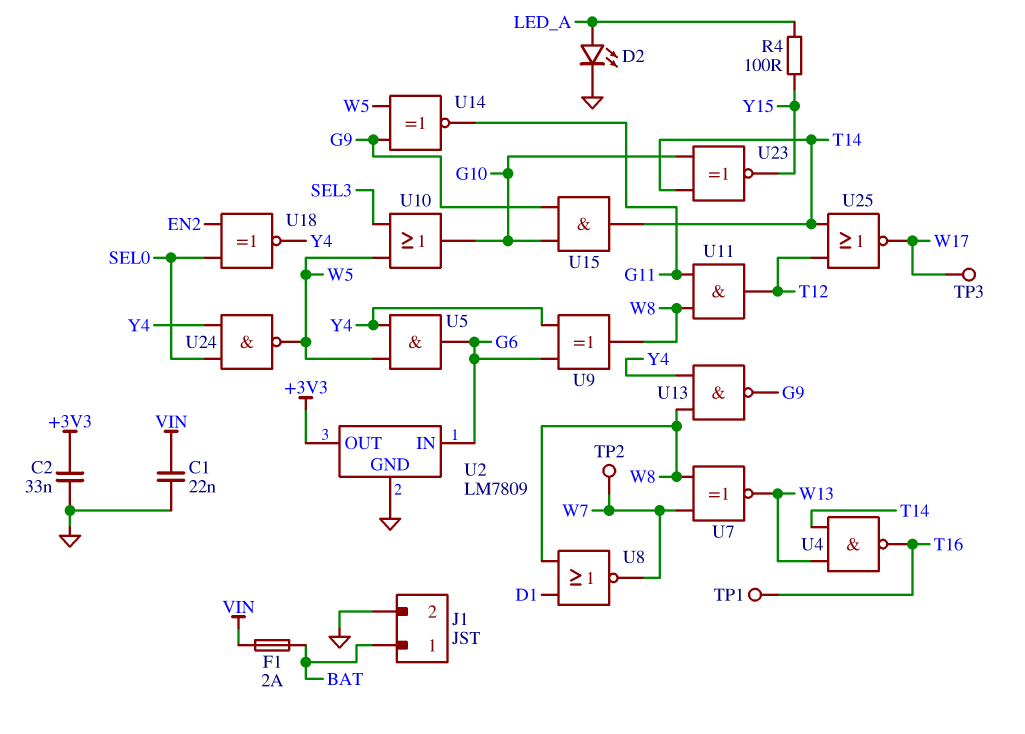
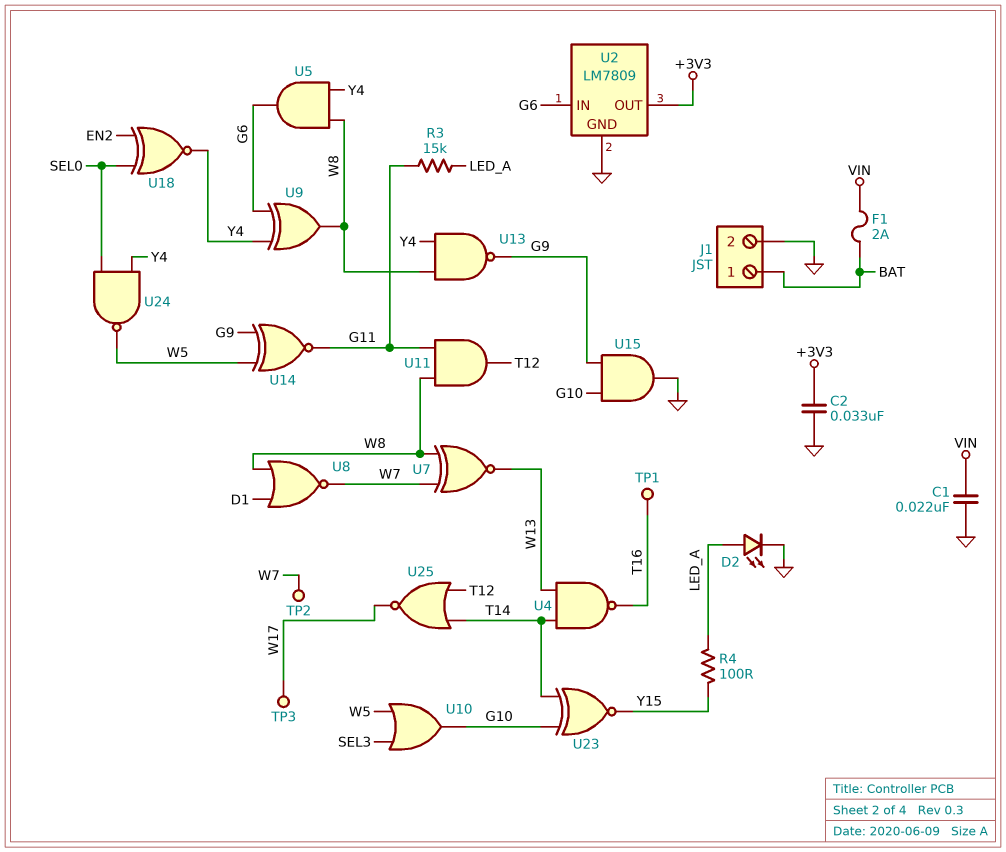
R3: none -> 15k (G11, LED_A)
U5: AND (in W5, in Y4, out G6) -> AND (in W8, in Y4, out G6)
U15: AND (in G9, in G10, out T14) -> AND (in G9, in G10, out GND)

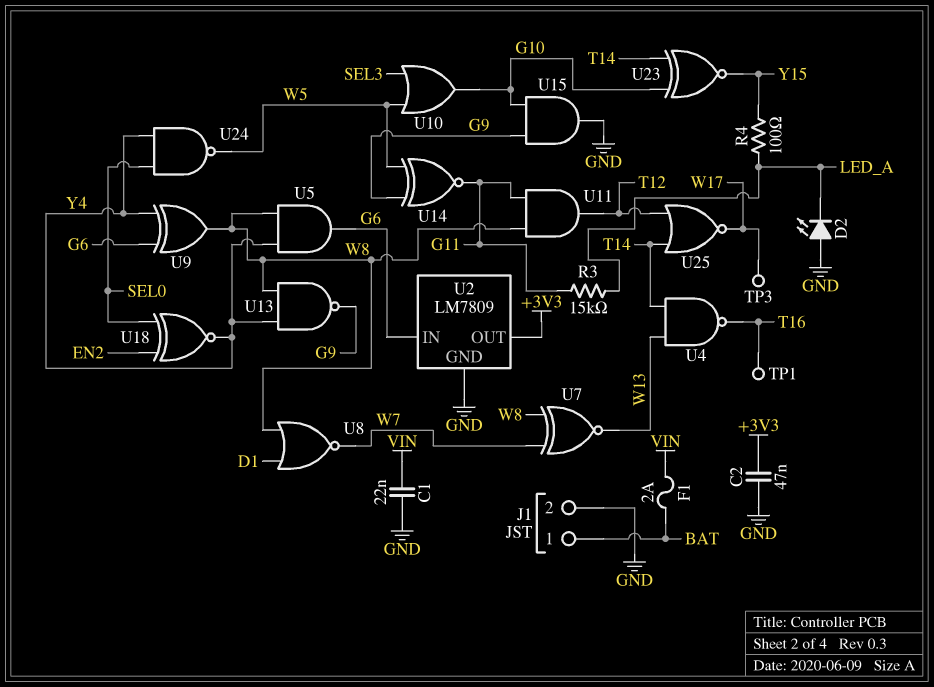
C2: 33nF (+3V3, GND) -> 47nF (+3V3, GND)
D2: LED (A LED_A, K GND) -> LED (A GND, K LED_A)
TP2: test point (W7) -> none

